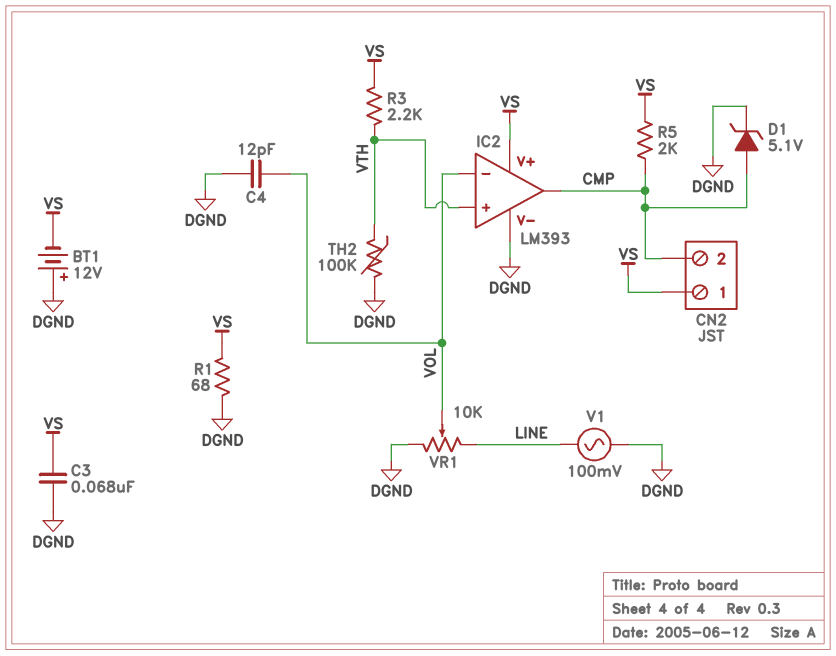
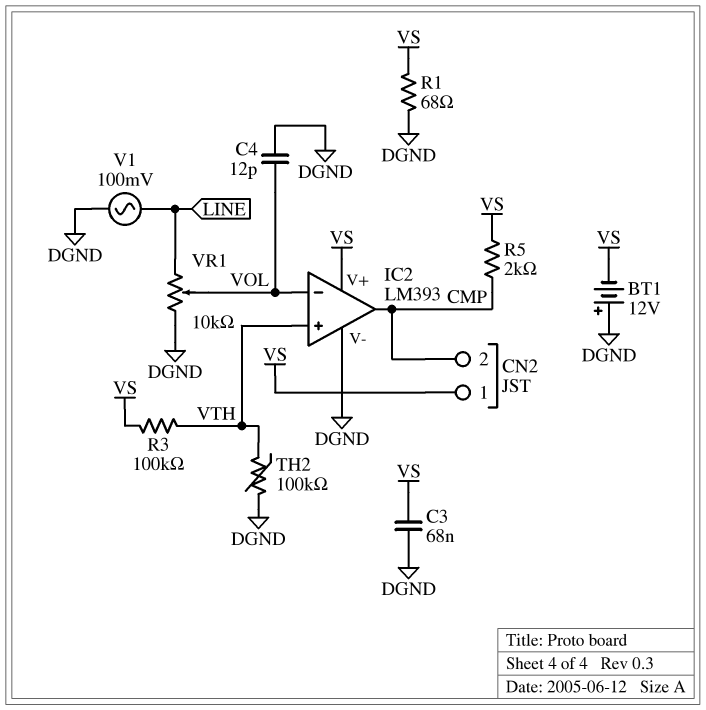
D1: zener 5.1V (A CMP, K DGND) -> none
R3: 2.2k (VS, VTH) -> 100k (VS, VTH)

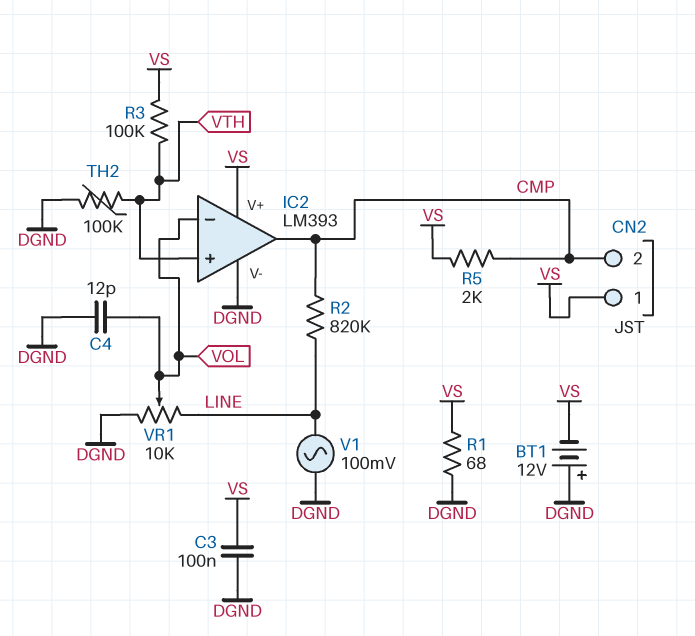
C3: 68nF (DGND, VS) -> 100nF (DGND, VS)
R2: none -> 820k (CMP, LINE)

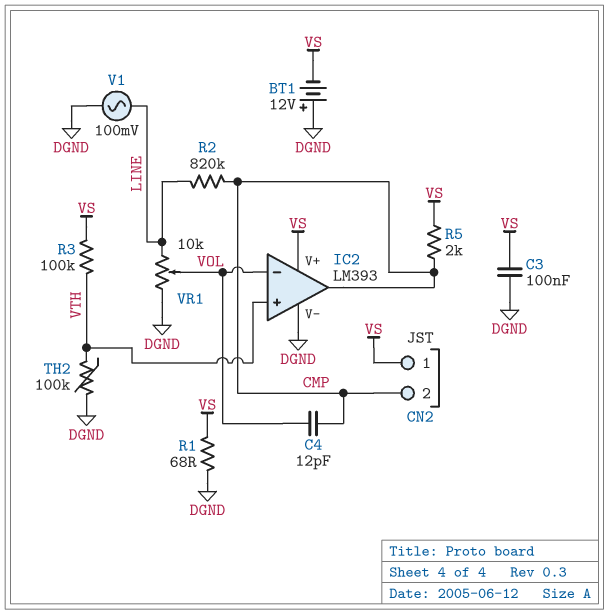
C4: 12pF (DGND, VOL) -> 12pF (CMP, VOL)

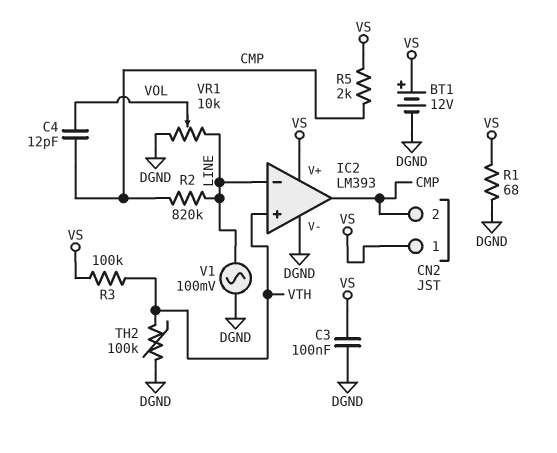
BT1: 12V (plus DGND, minus VS) -> 12V (plus VS, minus DGND)
IC2 pin in-: VOL -> LINE

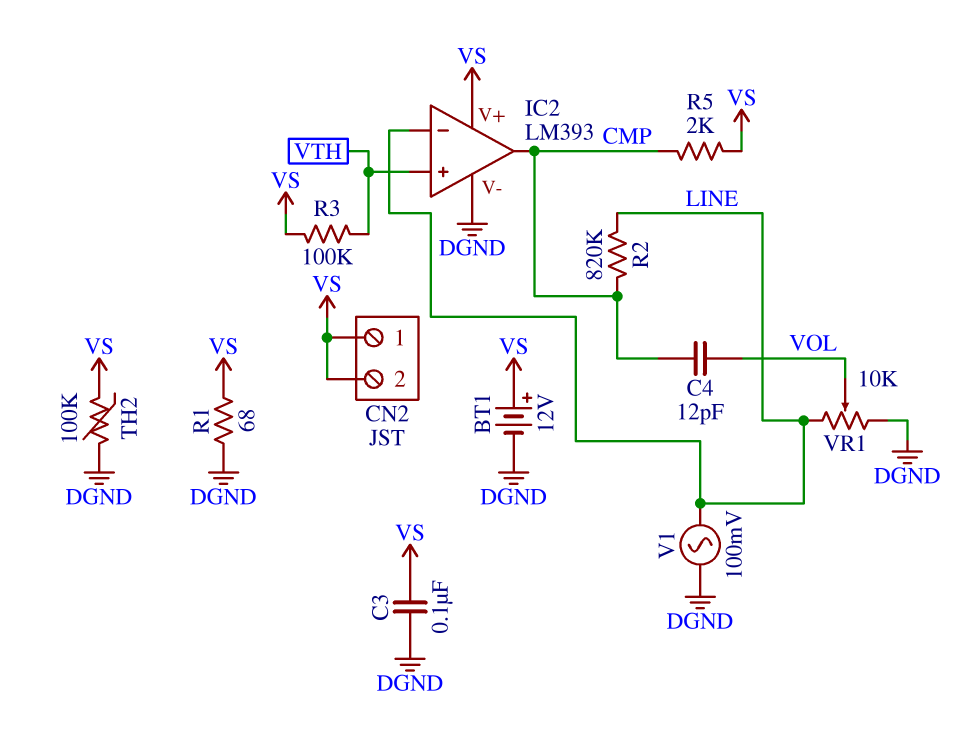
CN2 pin 2: CMP -> VS
TH2: 100k (DGND, VTH) -> 100k (DGND, VS)

